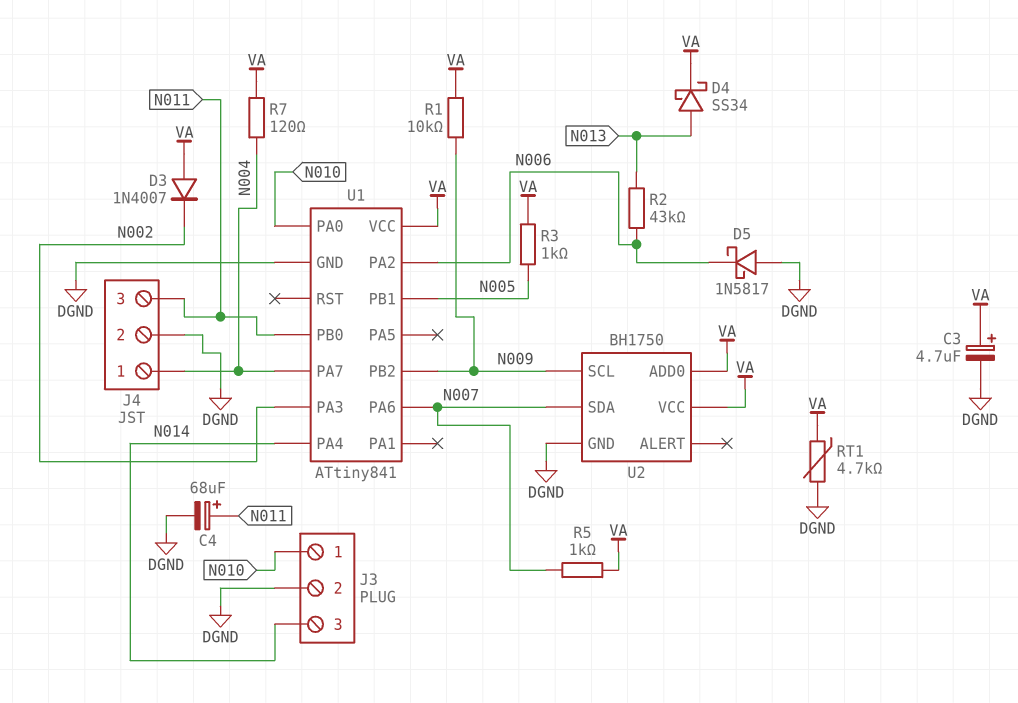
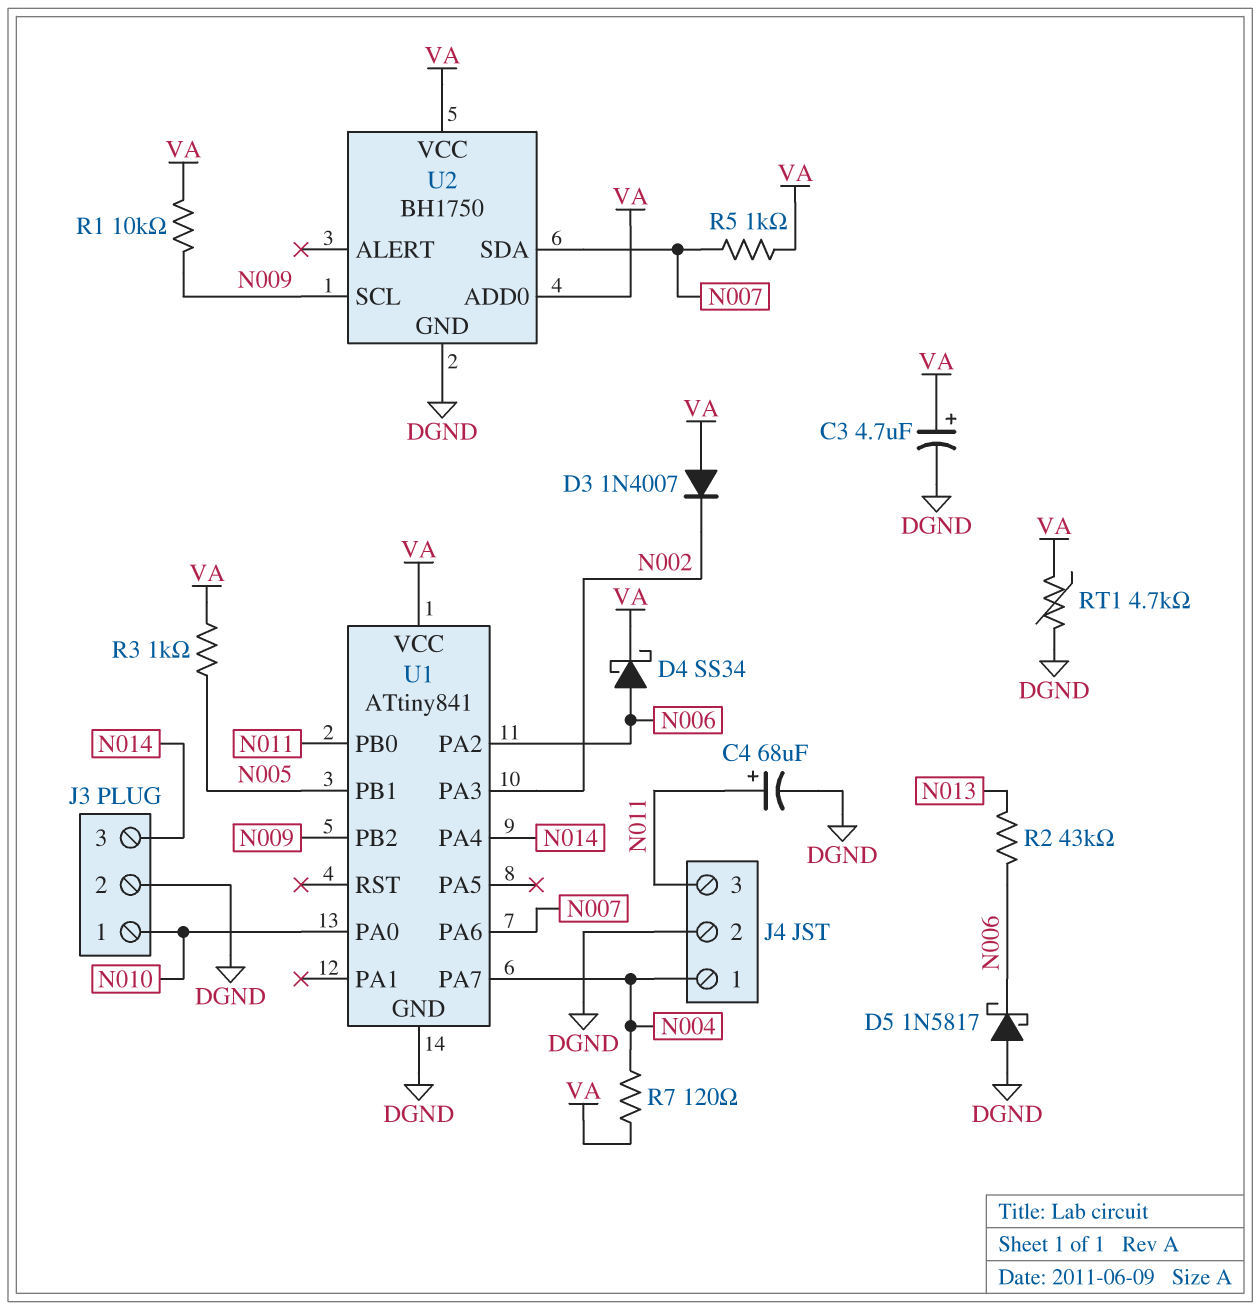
D4: schottky SS34 (A N013, K VA) -> schottky SS34 (A N006, K VA)

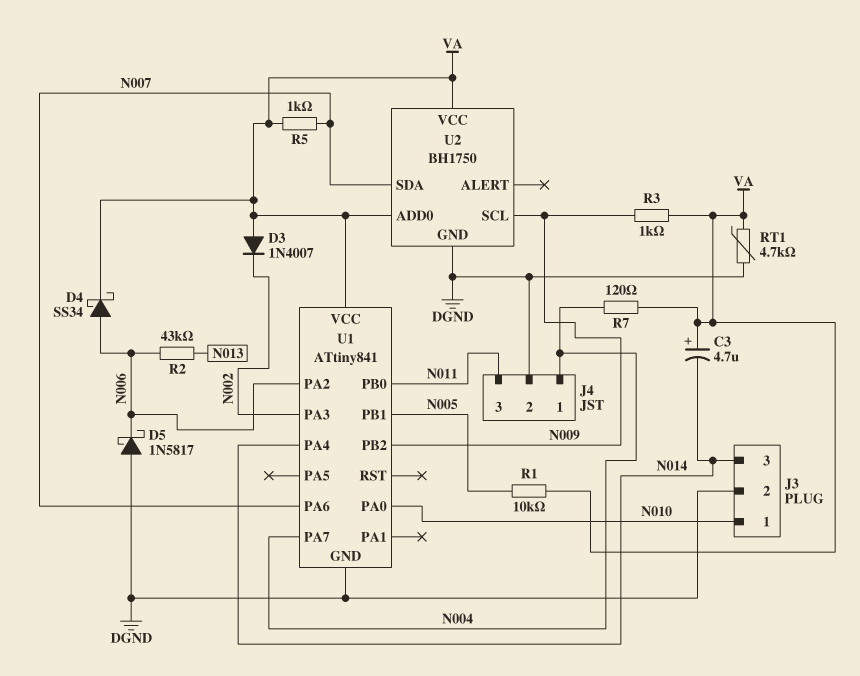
C3: 4.7uF (plus VA, minus DGND) -> 4.7uF (plus VA, minus N014)
C4: 68uF (plus N011, minus DGND) -> none
R1: 10k (N009, VA) -> 10k (N005, VA)
R3: 1k (N005, VA) -> 1k (N009, VA)

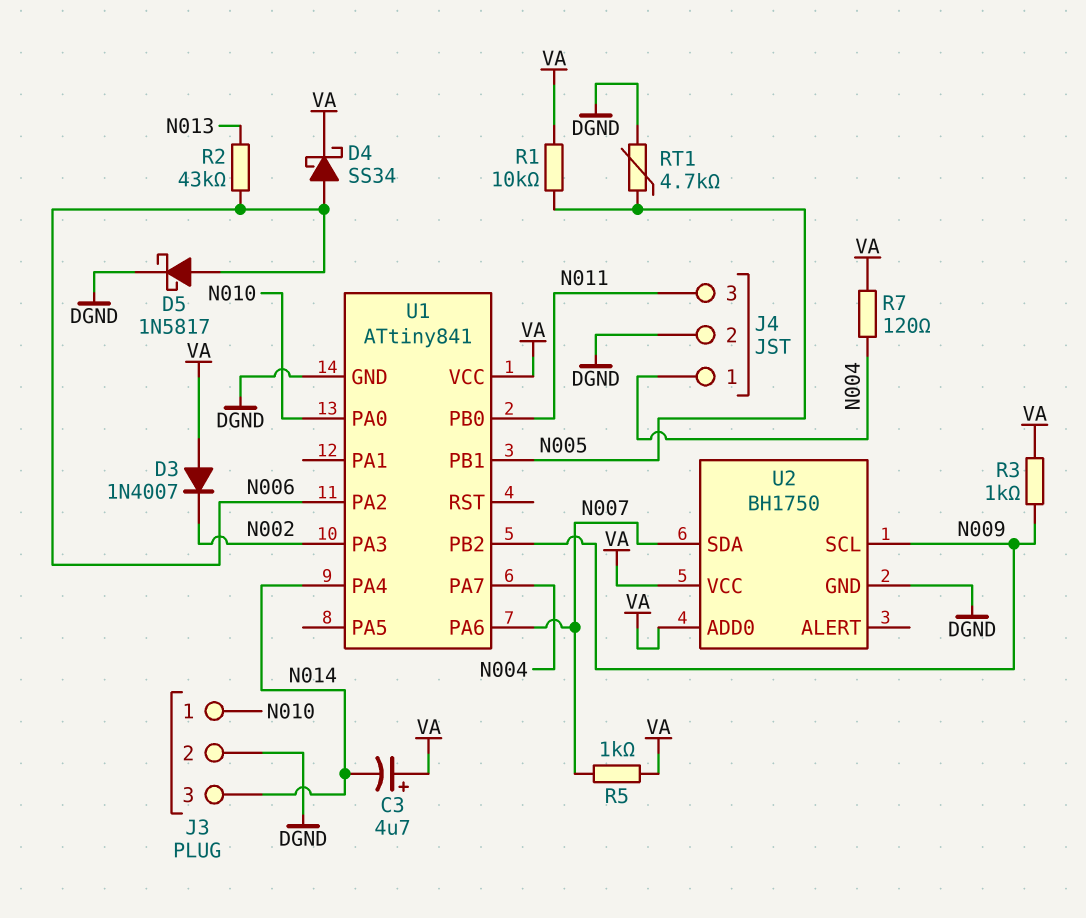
D5: schottky 1N5817 (A DGND, K N006) -> schottky 1N5817 (A N006, K DGND)
RT1: 4.7k (DGND, VA) -> 4.7k (DGND, N005)

